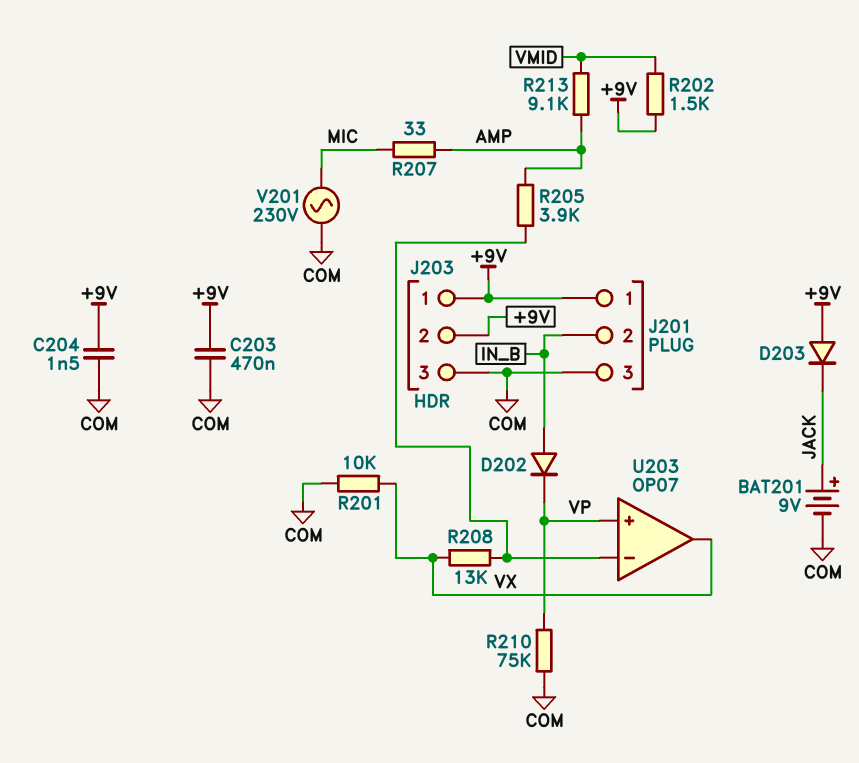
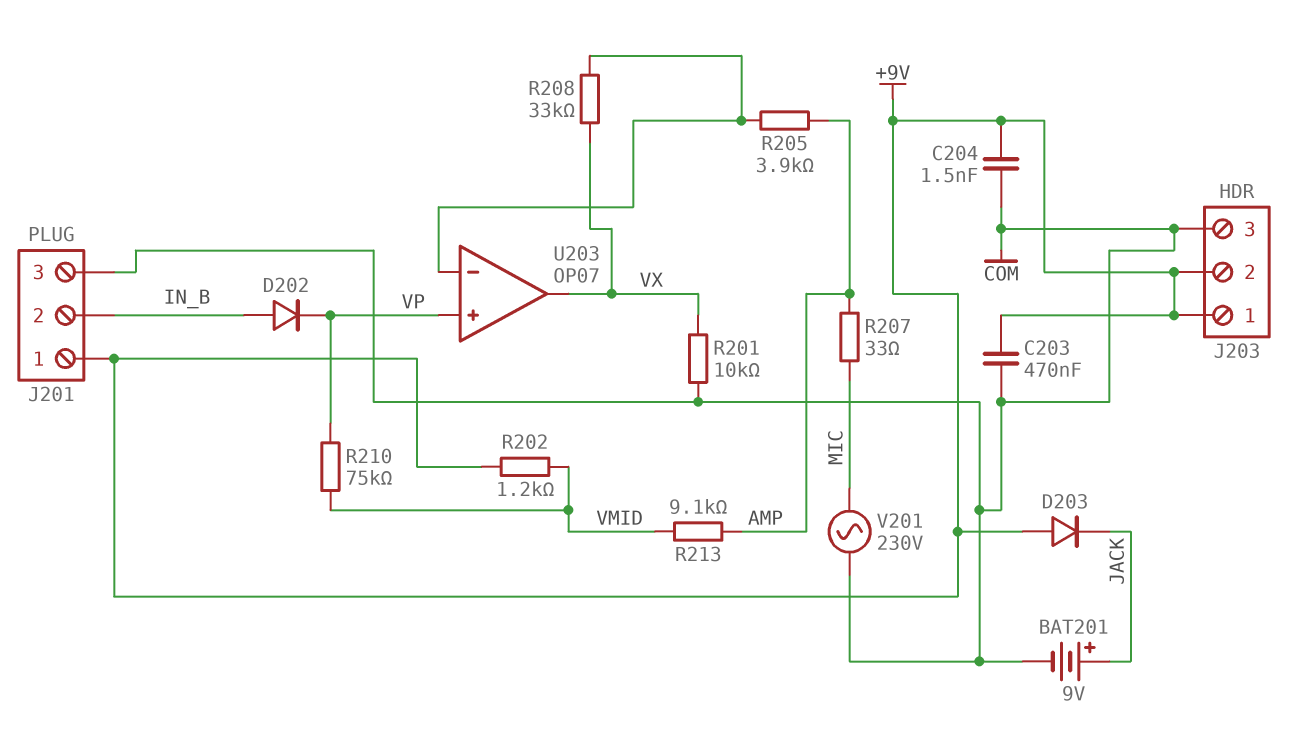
R202: 1.5k (+9V, VMID) -> 1.2k (+9V, VMID)
R208: 13k (U203/in-, VX) -> 33k (U203/in-, VX)
R210: 75k (COM, VP) -> 75k (VMID, VP)

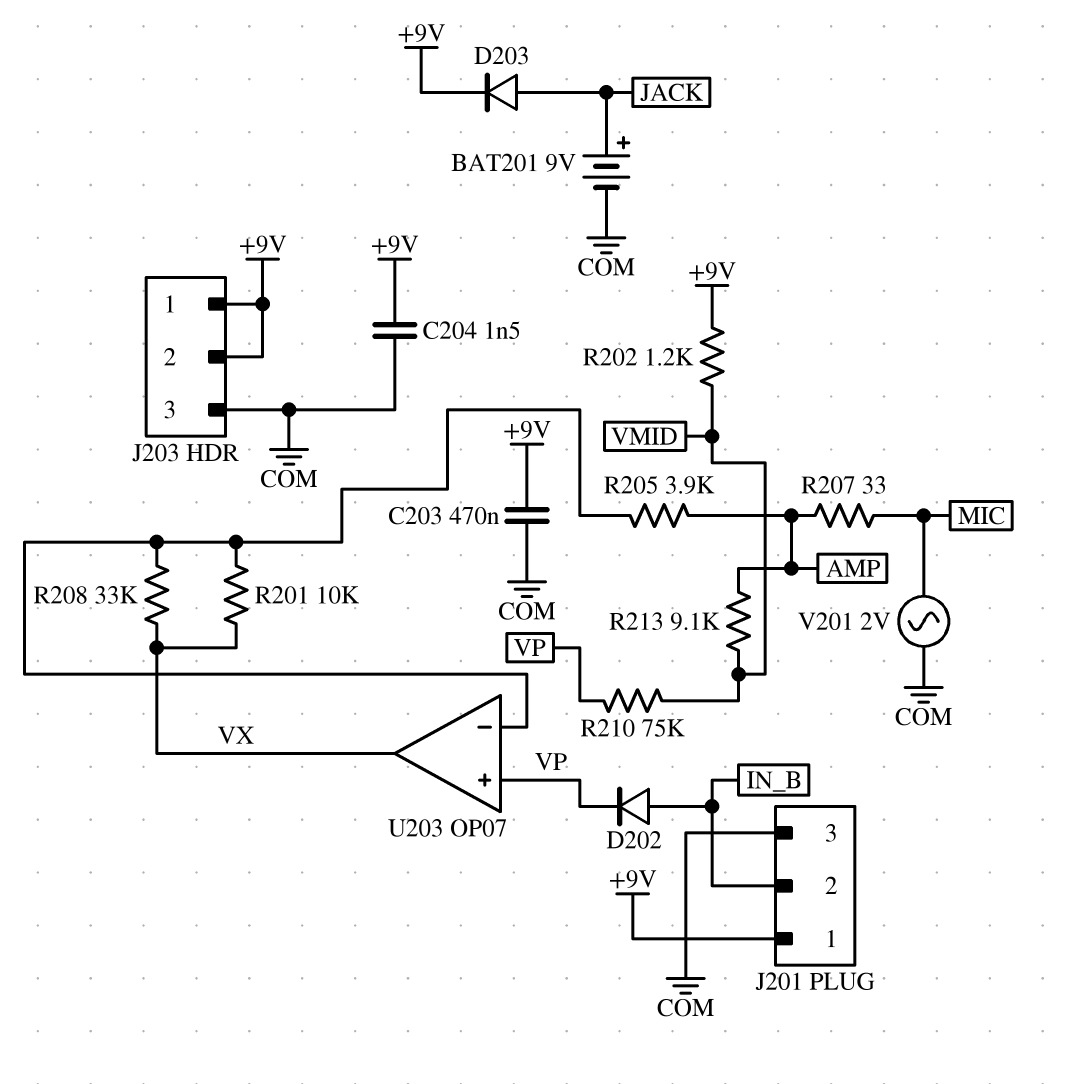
D203: diode (A +9V, K JACK) -> diode (A JACK, K +9V)
R201: 10k (COM, VX) -> 10k (U203/in-, VX)
V201: AC 230V (COM, MIC) -> AC 2V (COM, MIC)

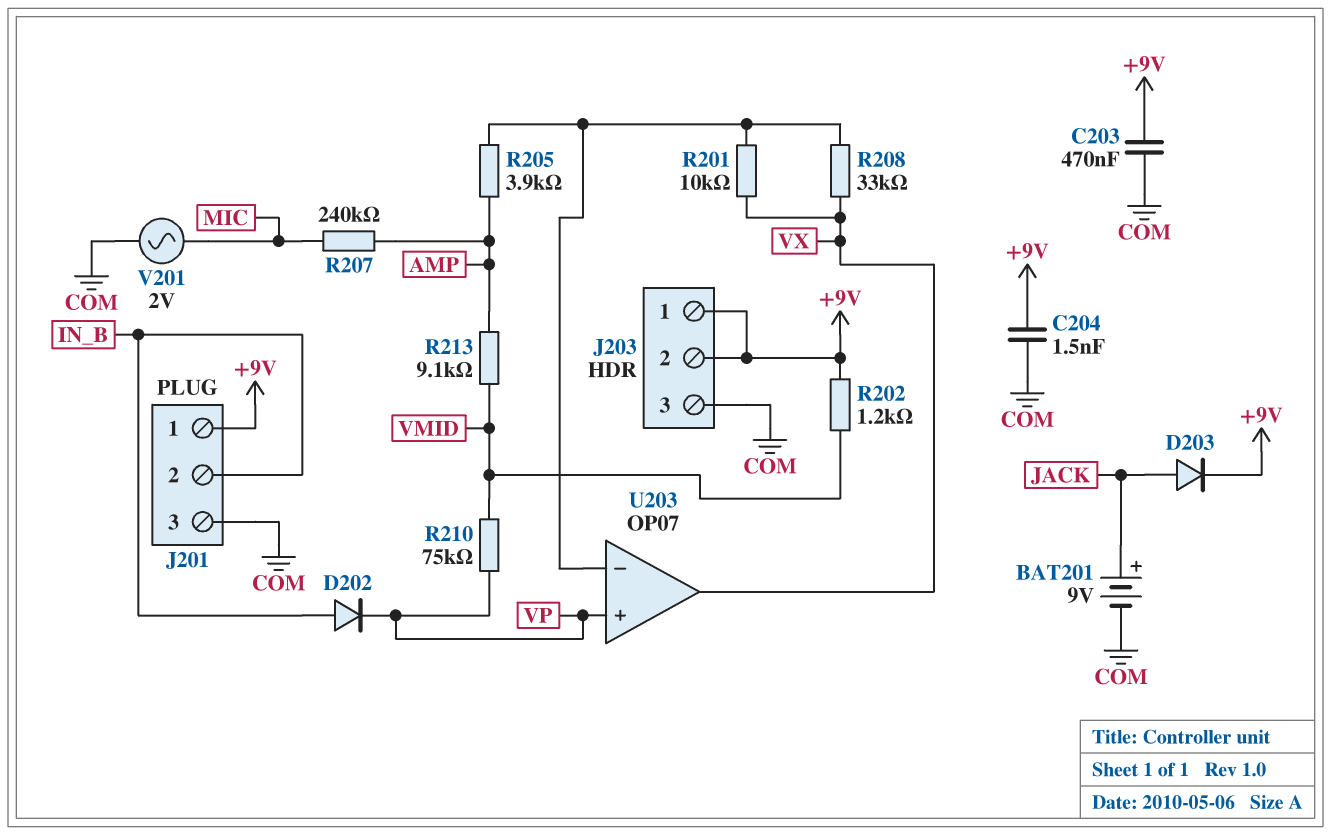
R207: 33 (AMP, MIC) -> 240k (AMP, MIC)

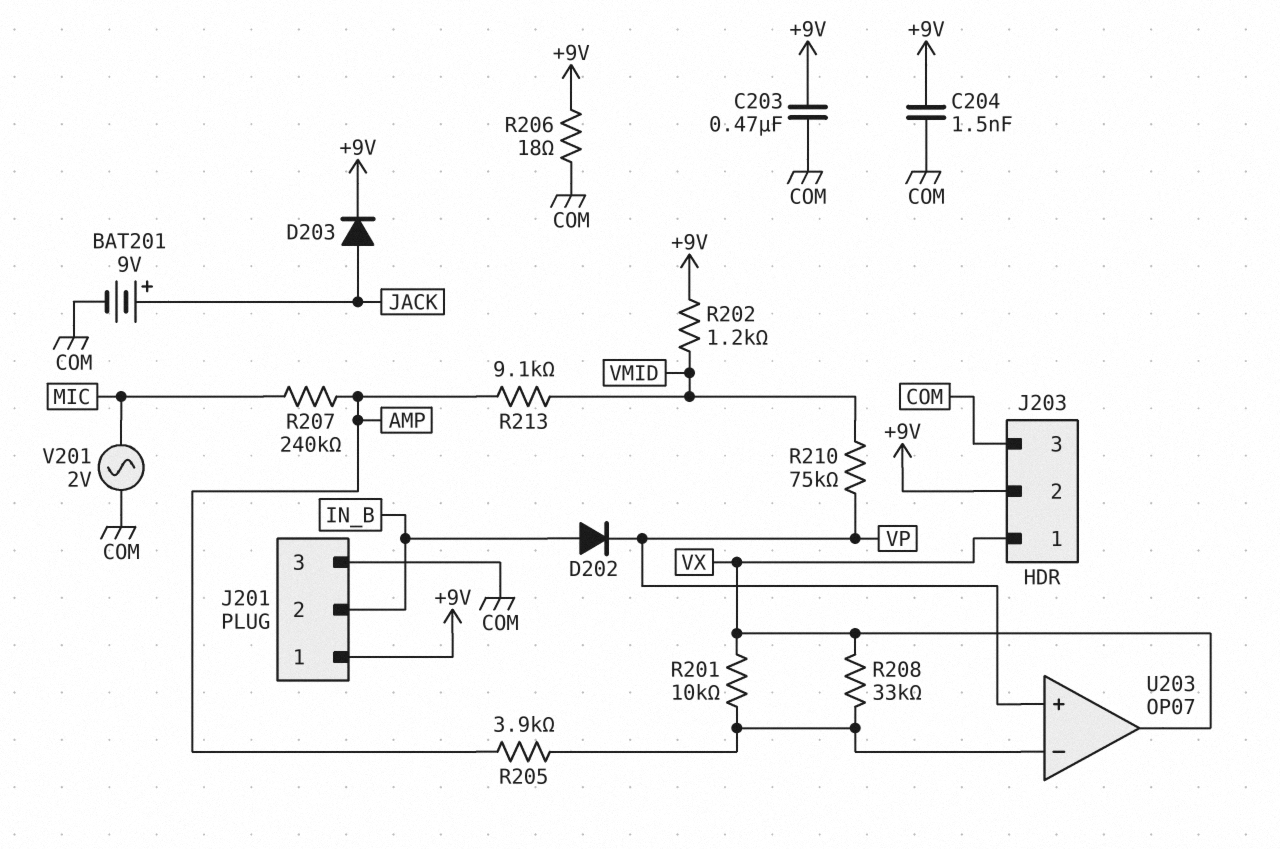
J203 pin 1: +9V -> VX
R206: none -> 18 (+9V, COM)

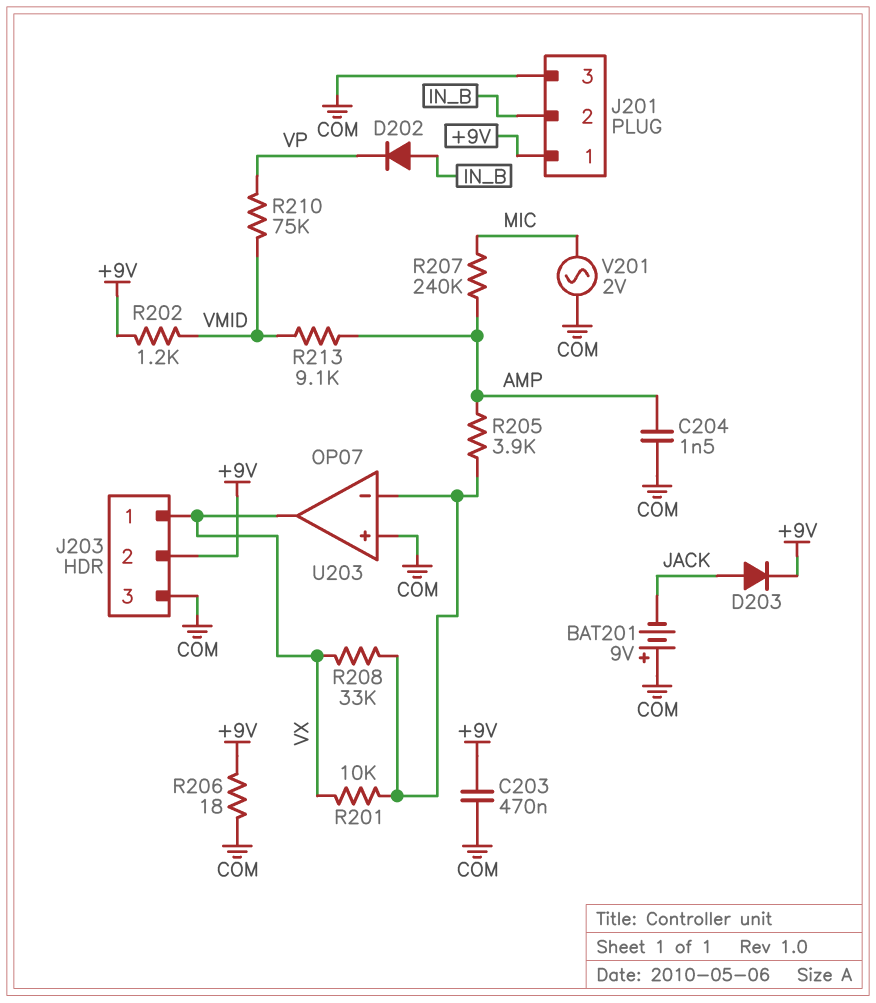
BAT201: 9V (plus JACK, minus COM) -> 9V (plus COM, minus JACK)
C204: 1.5nF (+9V, COM) -> 1.5nF (AMP, COM)
U203 pin in+: VP -> COM

